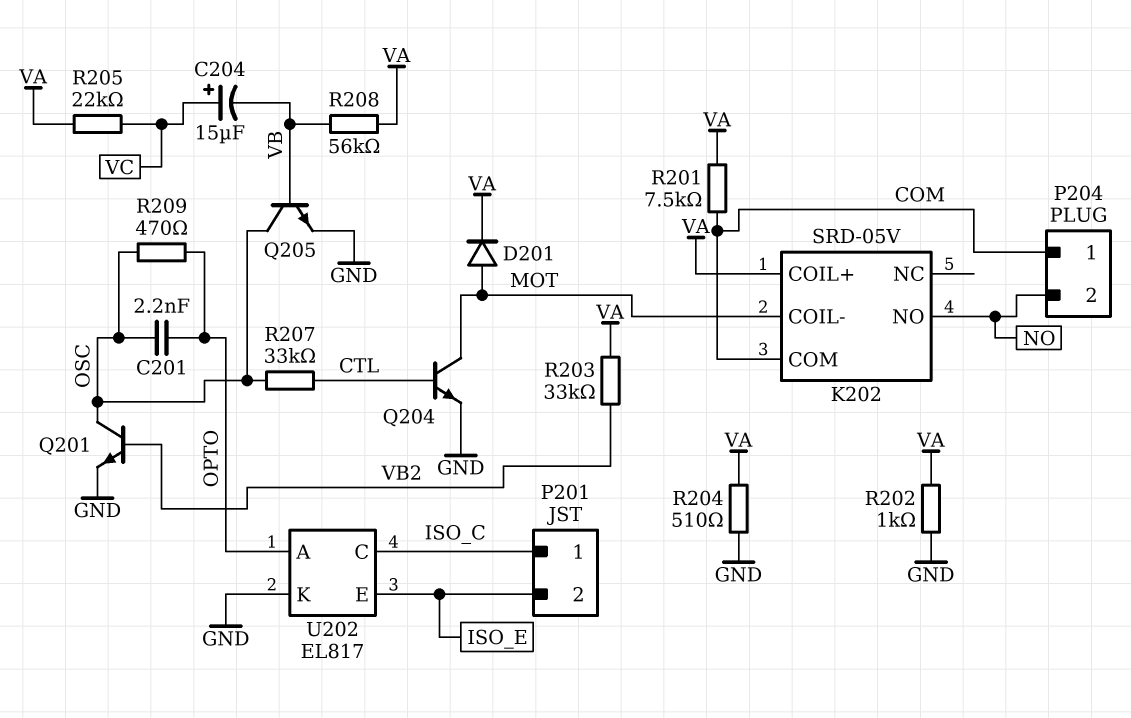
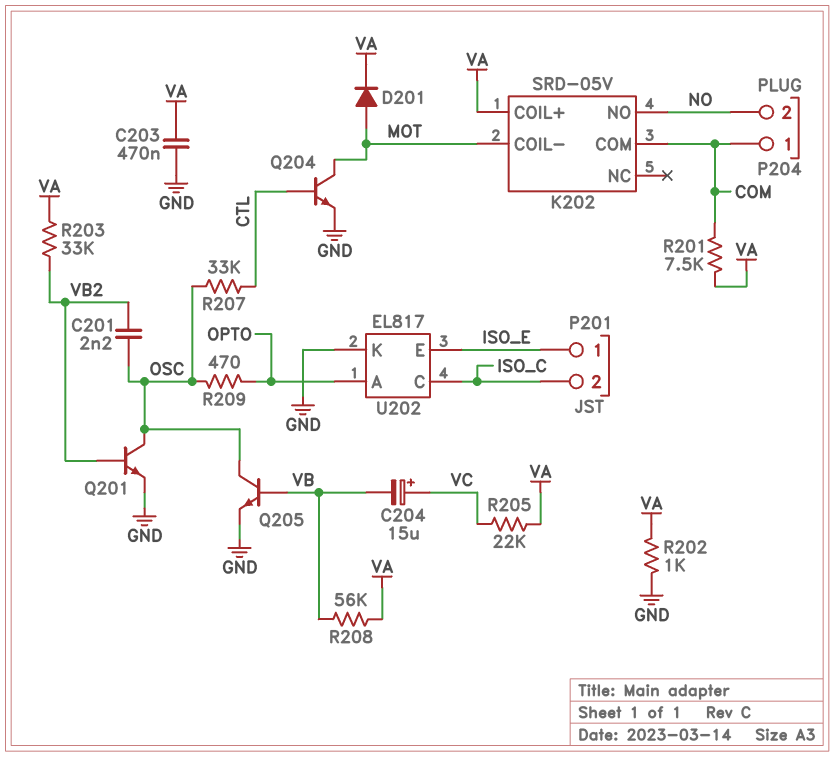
C201: 2.2nF (OPTO, OSC) -> 2.2nF (OSC, VB2)
C203: none -> 470nF (GND, VA)
P201 pin 1: ISO_C -> ISO_E
P201 pin 2: ISO_E -> ISO_C
R204: 510 (GND, VA) -> none

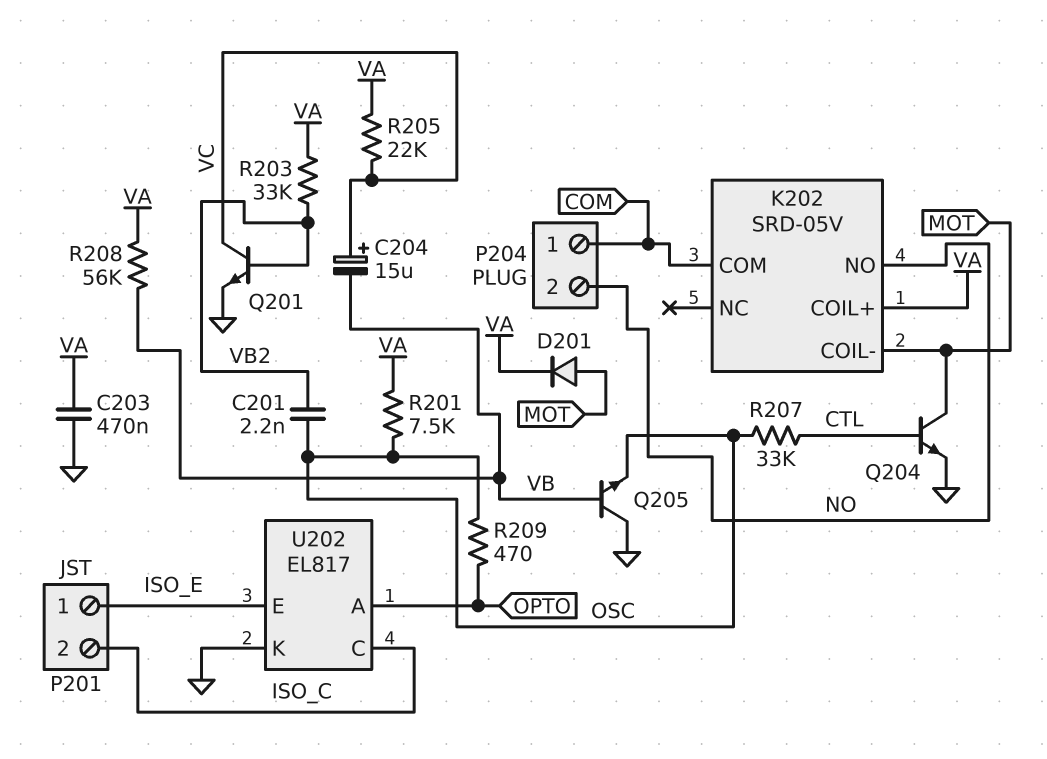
Q201: NPN (B VB2, C OSC, E GND) -> NPN (B VB2, C VC, E GND)
Q205: NPN (B VB, C OSC, E GND) -> NPN (B VB, C GND, E OSC)
R201: 7.5k (COM, VA) -> 7.5k (OSC, VA)
R202: 1k (GND, VA) -> none

